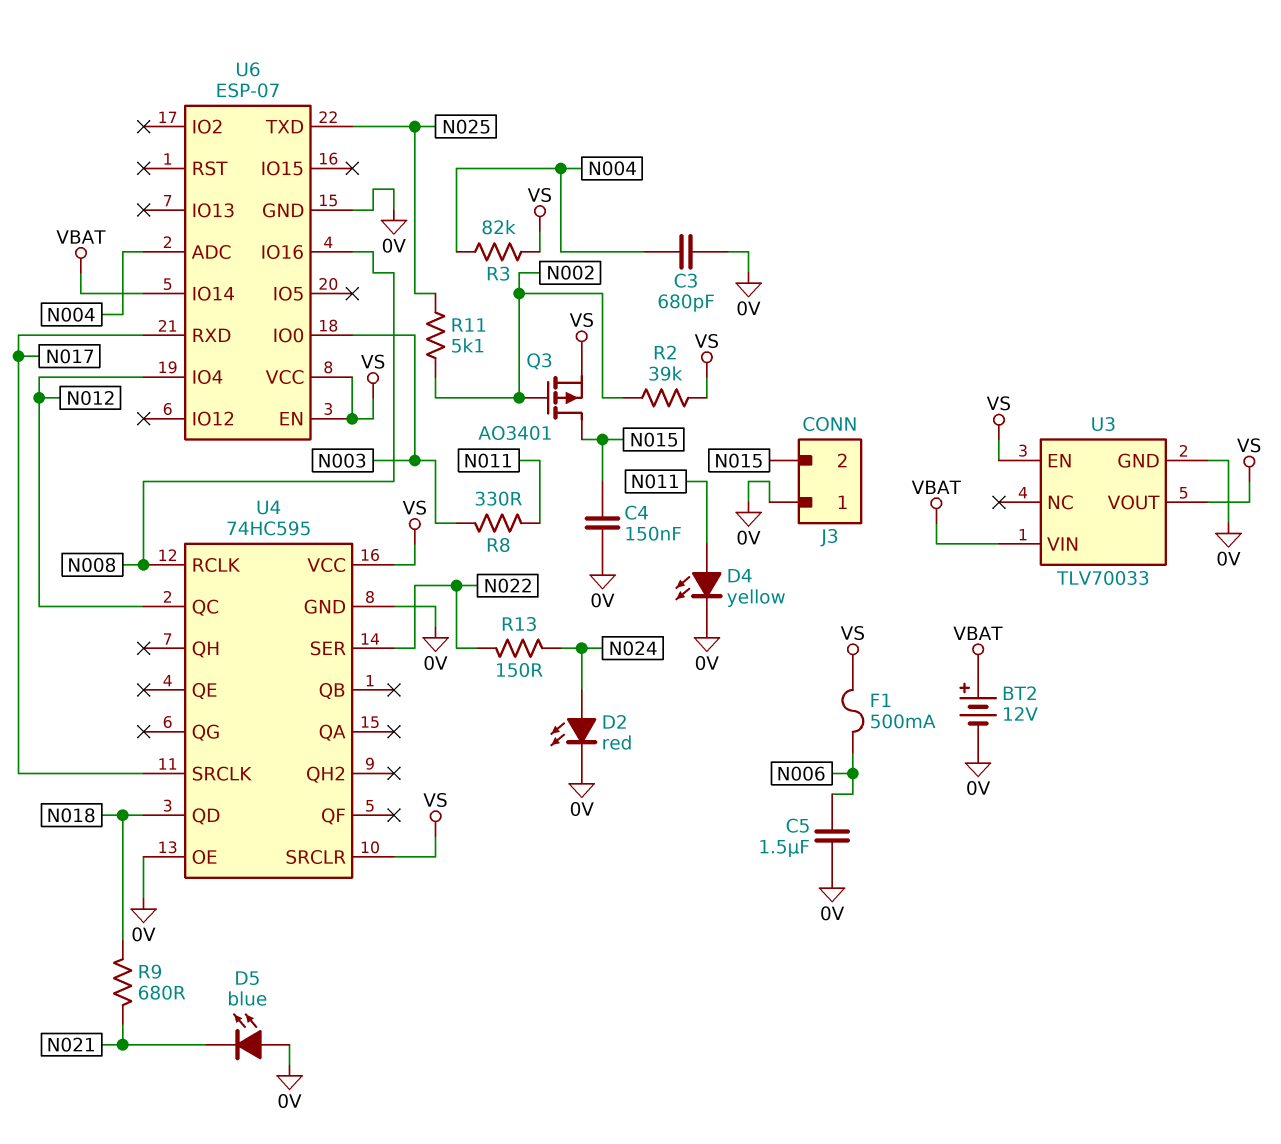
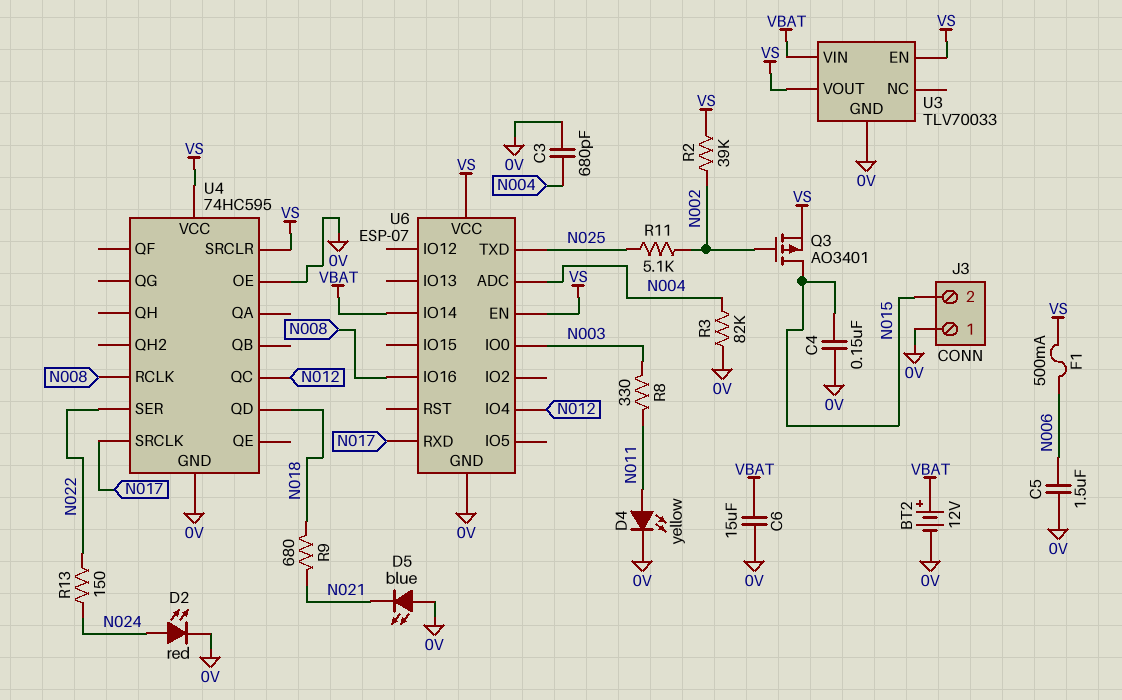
C6: none -> 15uF (0V, VBAT)
R3: 82k (N004, VS) -> 82k (0V, N004)

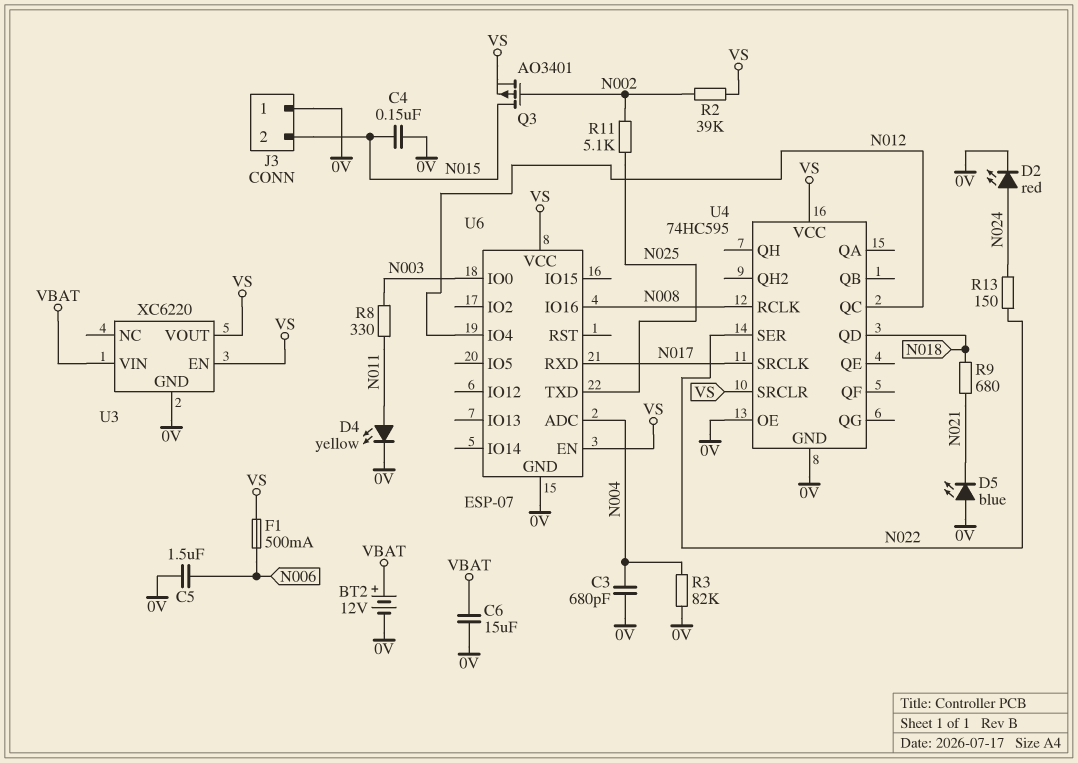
U3: TLV70033 -> XC6220
U6 pin IO14: VBAT -> none

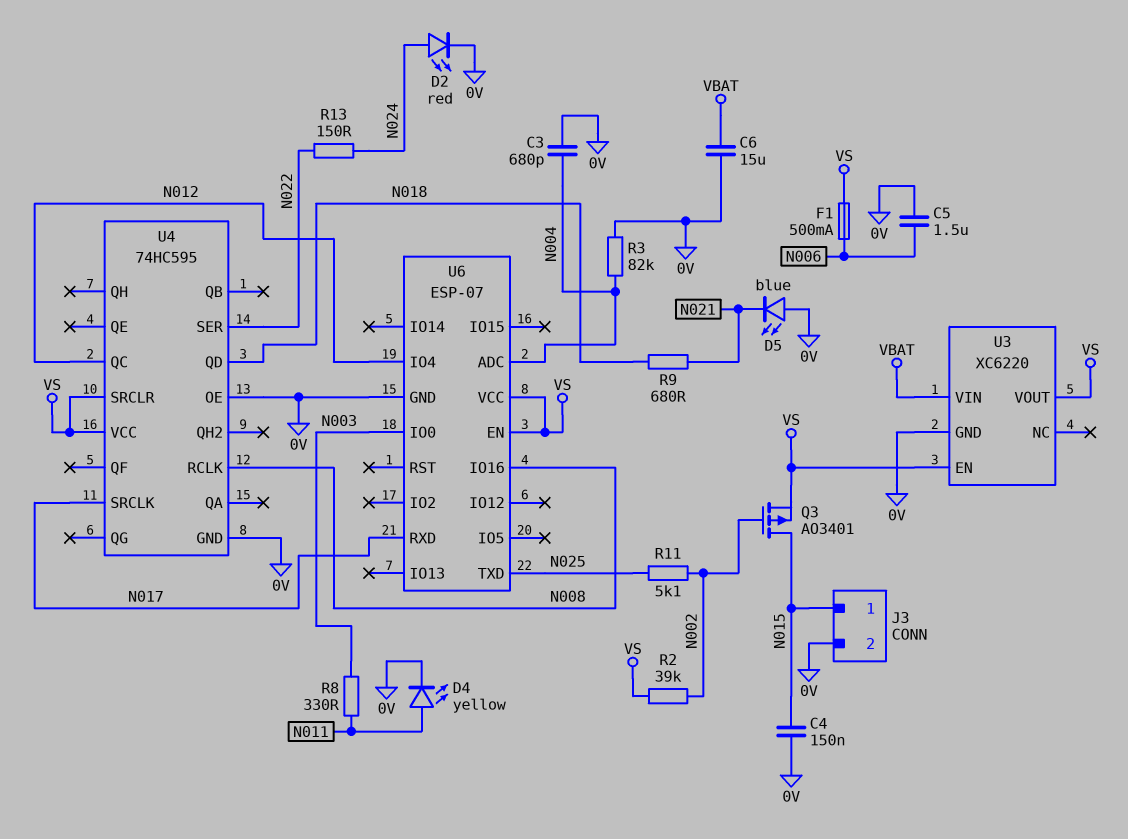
BT2: 12V (plus VBAT, minus 0V) -> none
J3 pin 1: 0V -> N015
J3 pin 2: N015 -> 0V

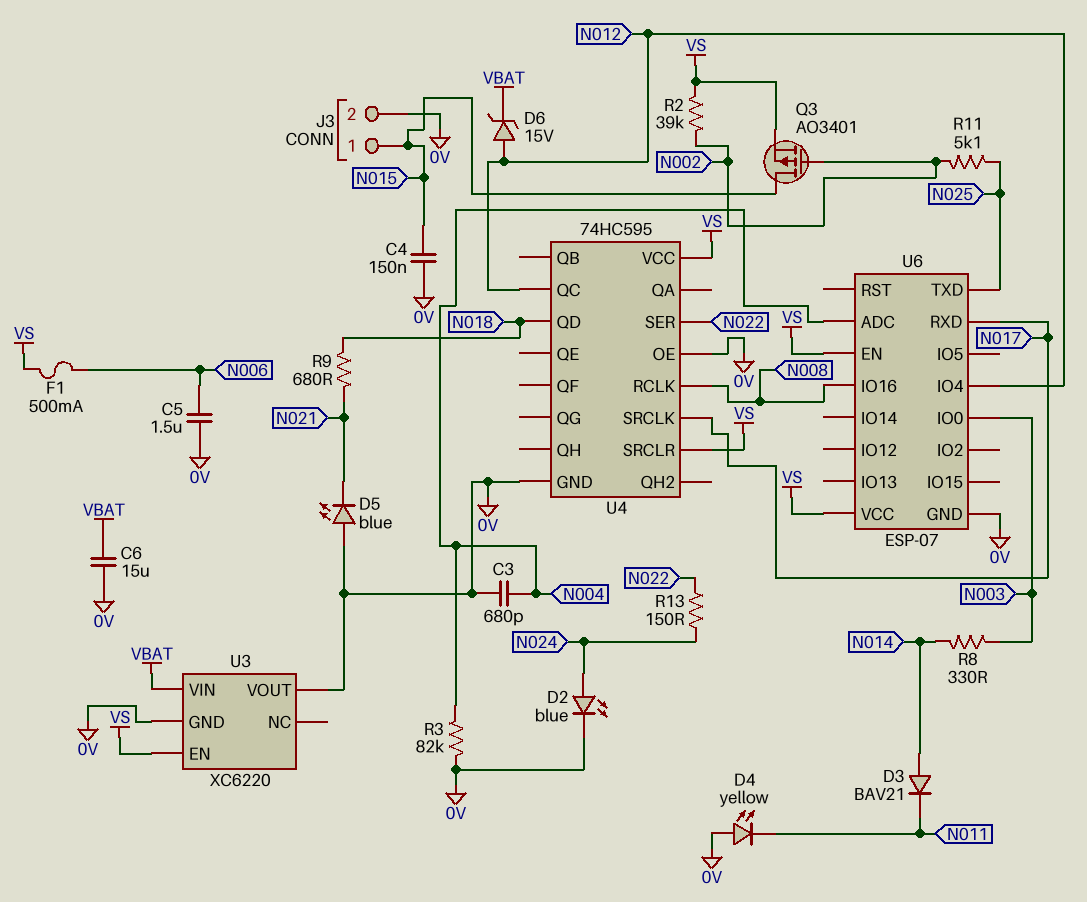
D2: LED red (A N024, K 0V) -> LED blue (A N024, K 0V)
D3: none -> diode BAV21 (A N014, K N011)
D4: LED yellow (A N011, K 0V) -> LED yellow (A 0V, K N011)
D6: none -> zener 15V (A N012, K VBAT)
R8: 330 (N003, N011) -> 330 (N003, N014)
U3 pin VOUT: VS -> 0V

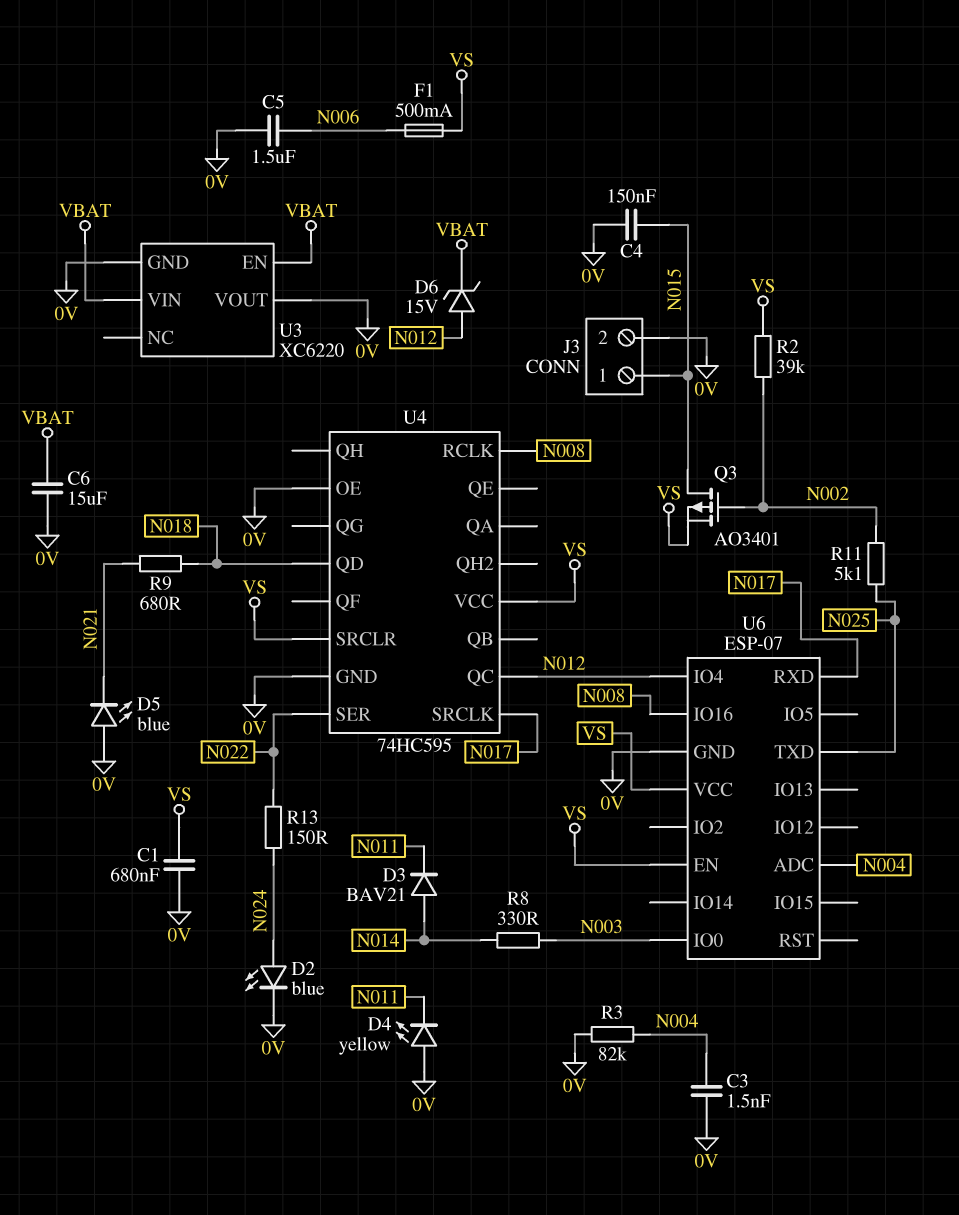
C1: none -> 680nF (0V, VS)
C3: 680pF (0V, N004) -> 1.5nF (0V, N004)
U3 pin EN: VS -> VBAT

